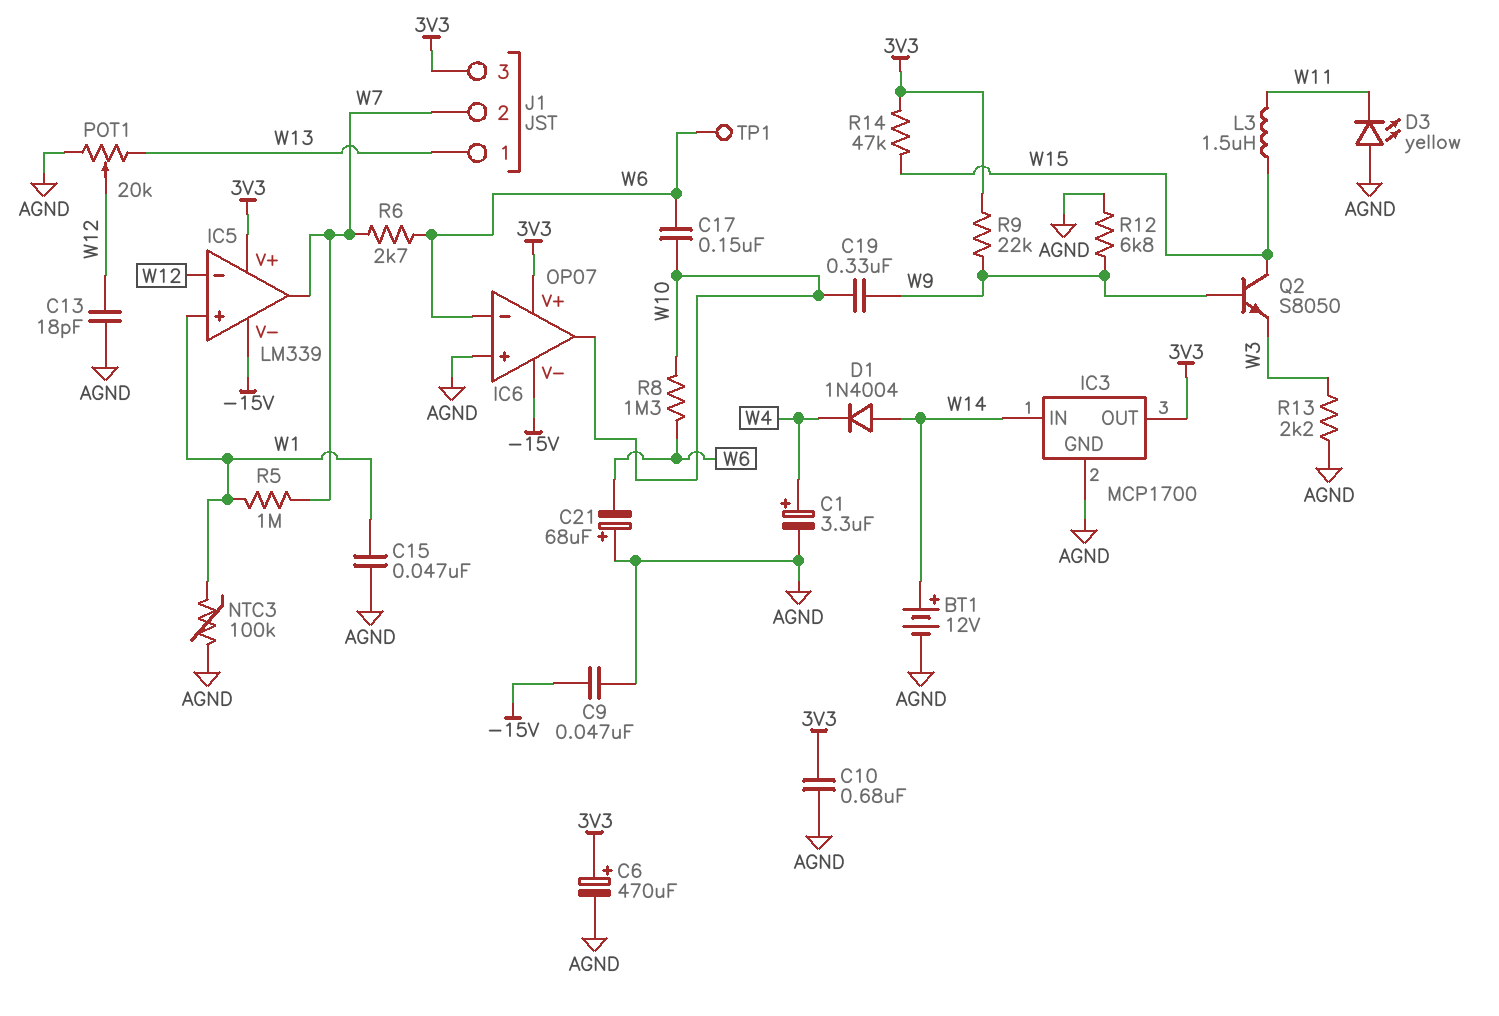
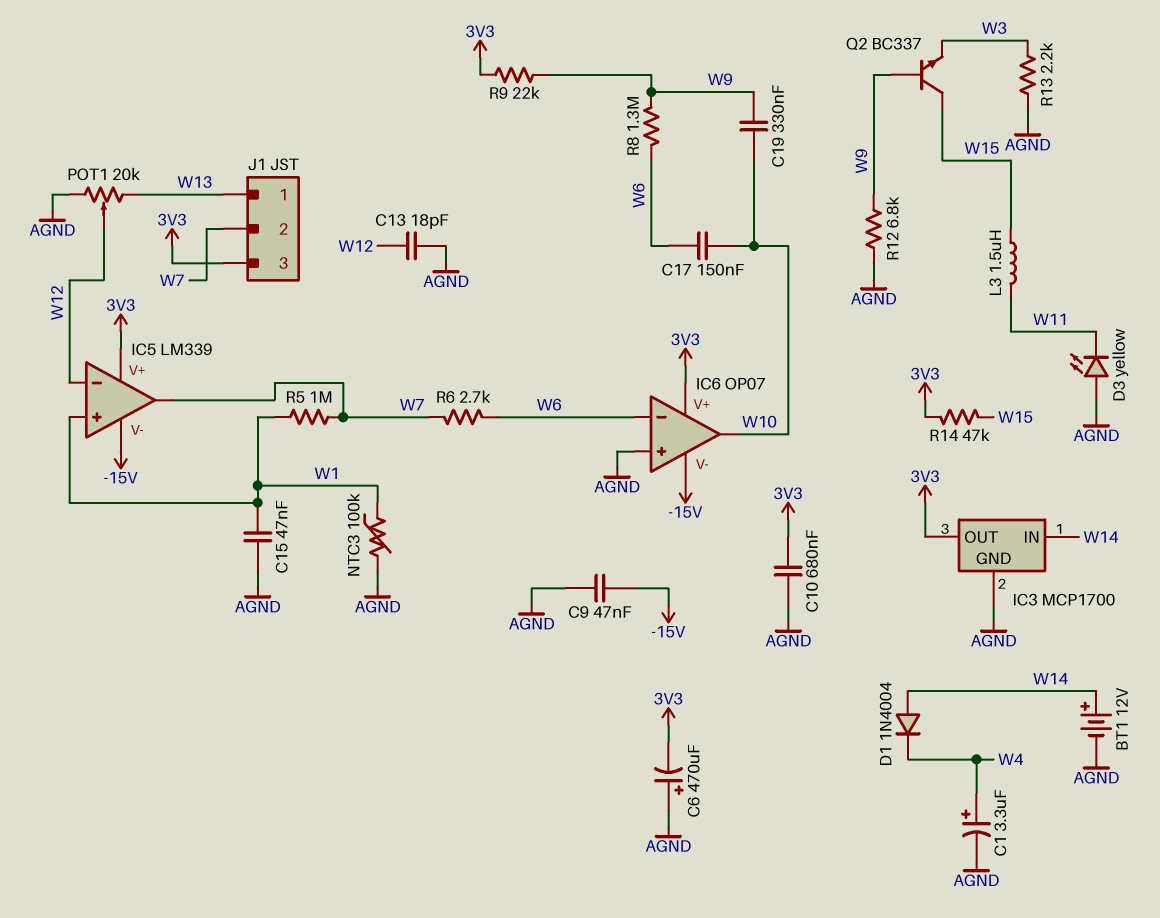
C6: 470uF (plus 3V3, minus AGND) -> 470uF (plus AGND, minus 3V3)
C21: 68uF (plus AGND, minus W6) -> none
Q2: NPN S8050 (B W9, C W15, E W3) -> NPN BC337 (B W9, C W15, E W3)
R8: 1.3M (W6, W10) -> 1.3M (W6, W9)
TP1: test point (W6) -> none

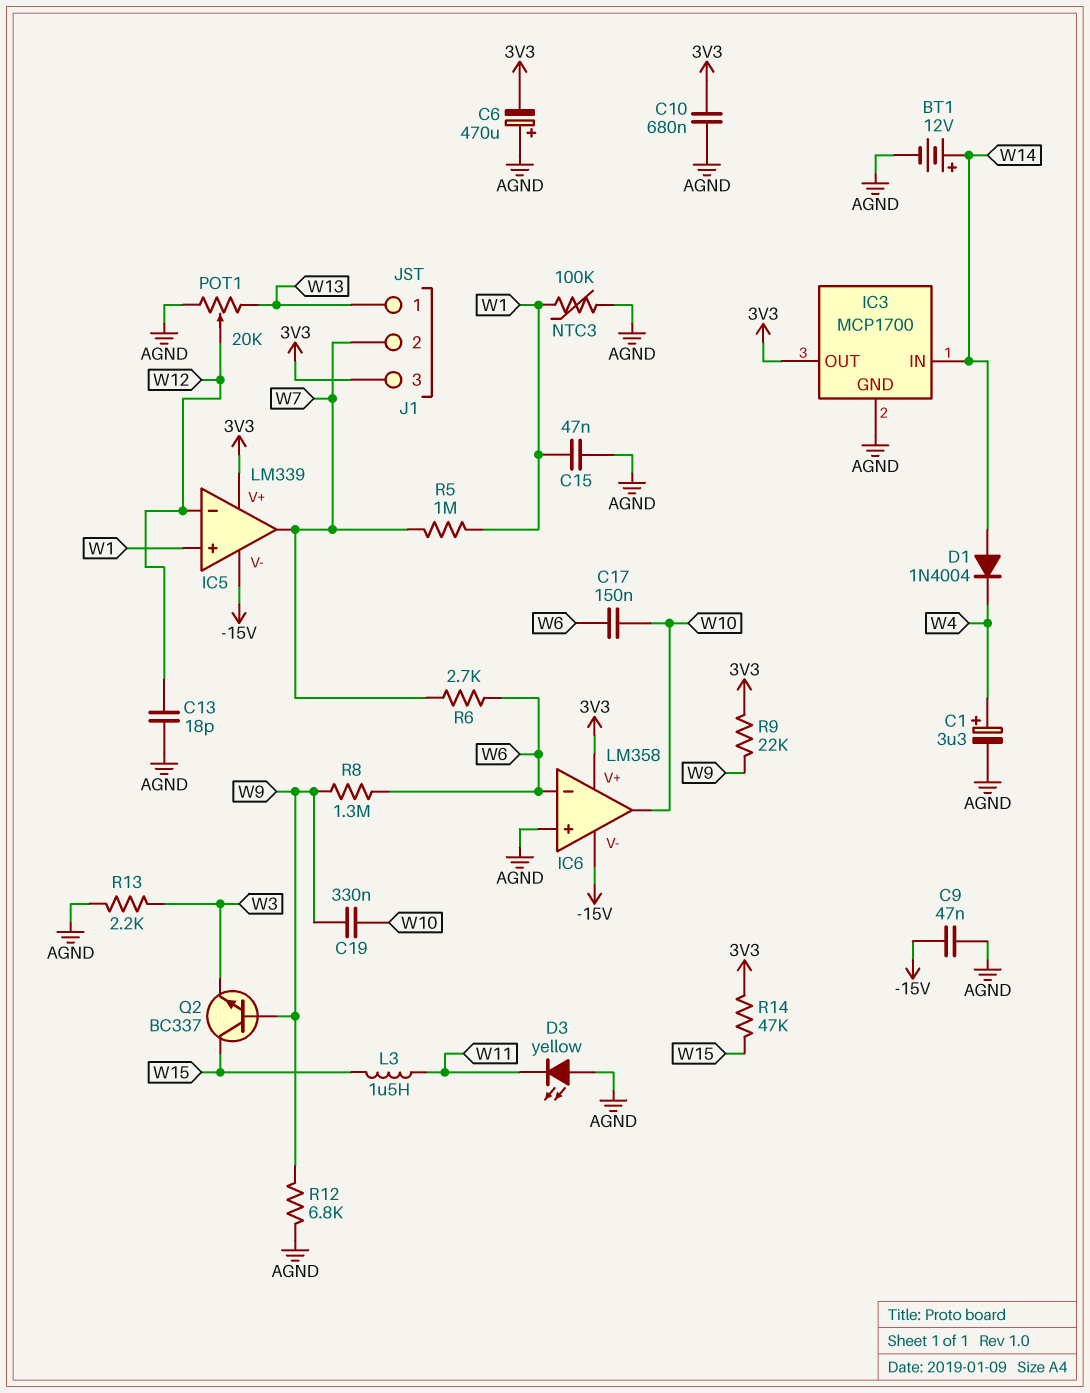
IC6: OP07 -> LM358

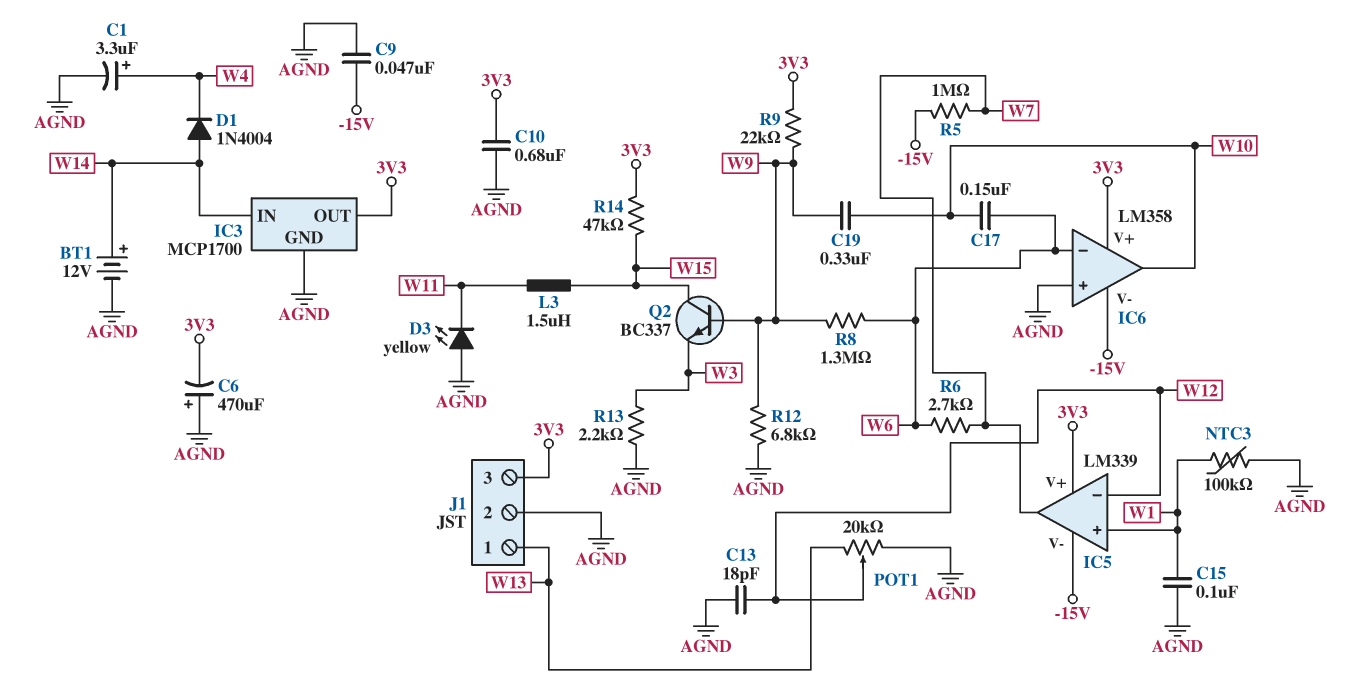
C15: 47nF (AGND, W1) -> 100nF (AGND, W1)
J1 pin 2: W7 -> AGND
R5: 1M (W1, W7) -> 1M (-15V, W7)

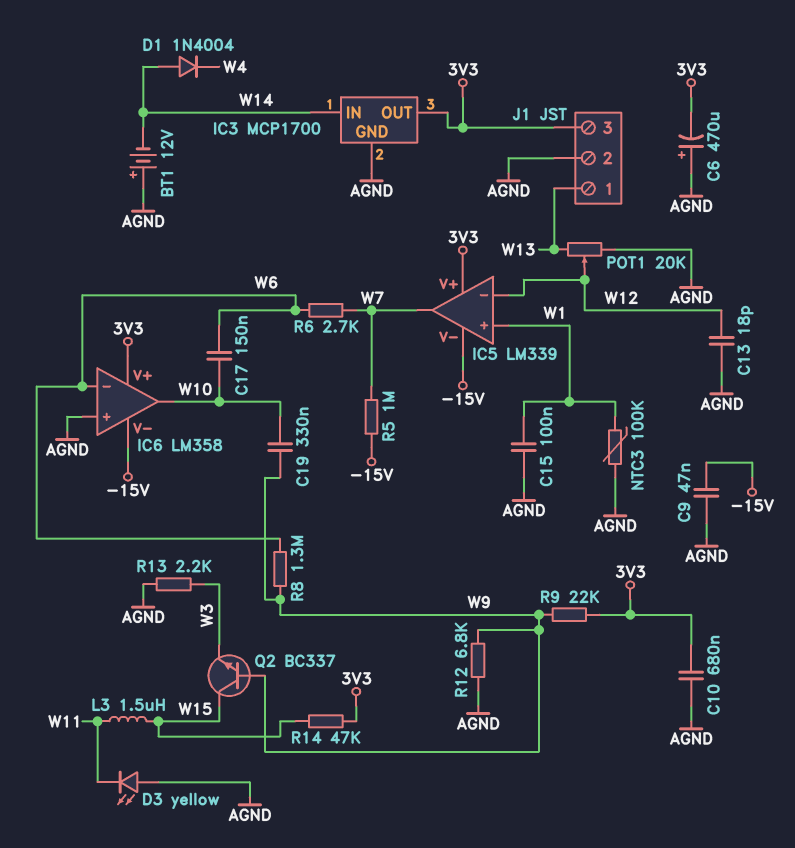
BT1: 12V (plus W14, minus AGND) -> 12V (plus AGND, minus W14)
C1: 3.3uF (plus W4, minus AGND) -> none

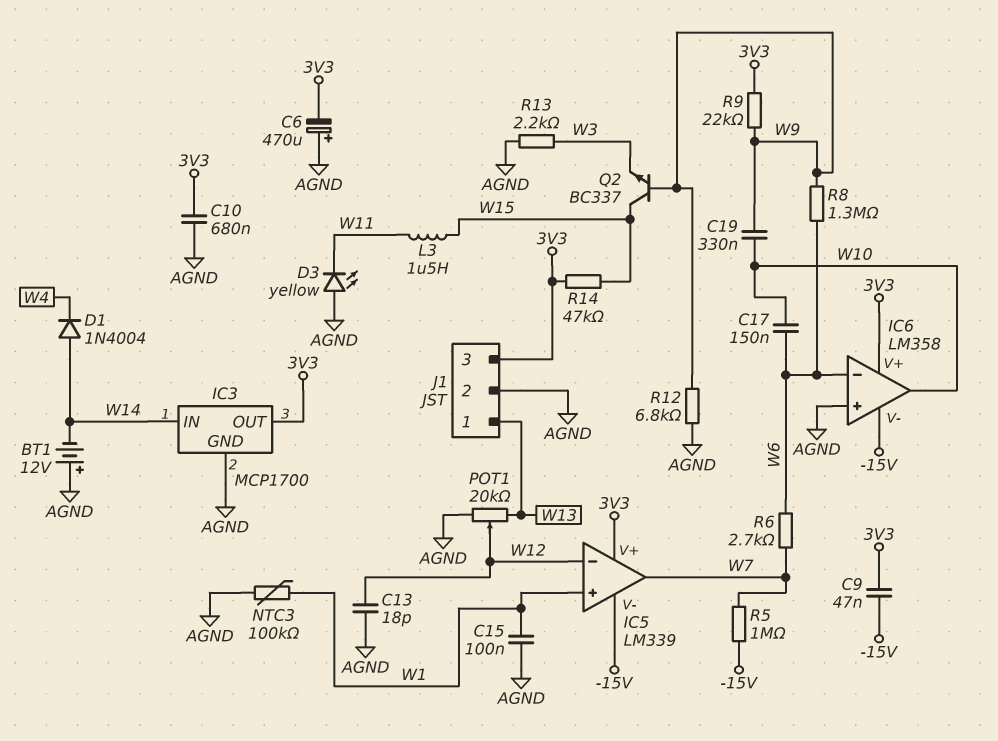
C9: 47nF (-15V, AGND) -> 47nF (-15V, 3V3)

